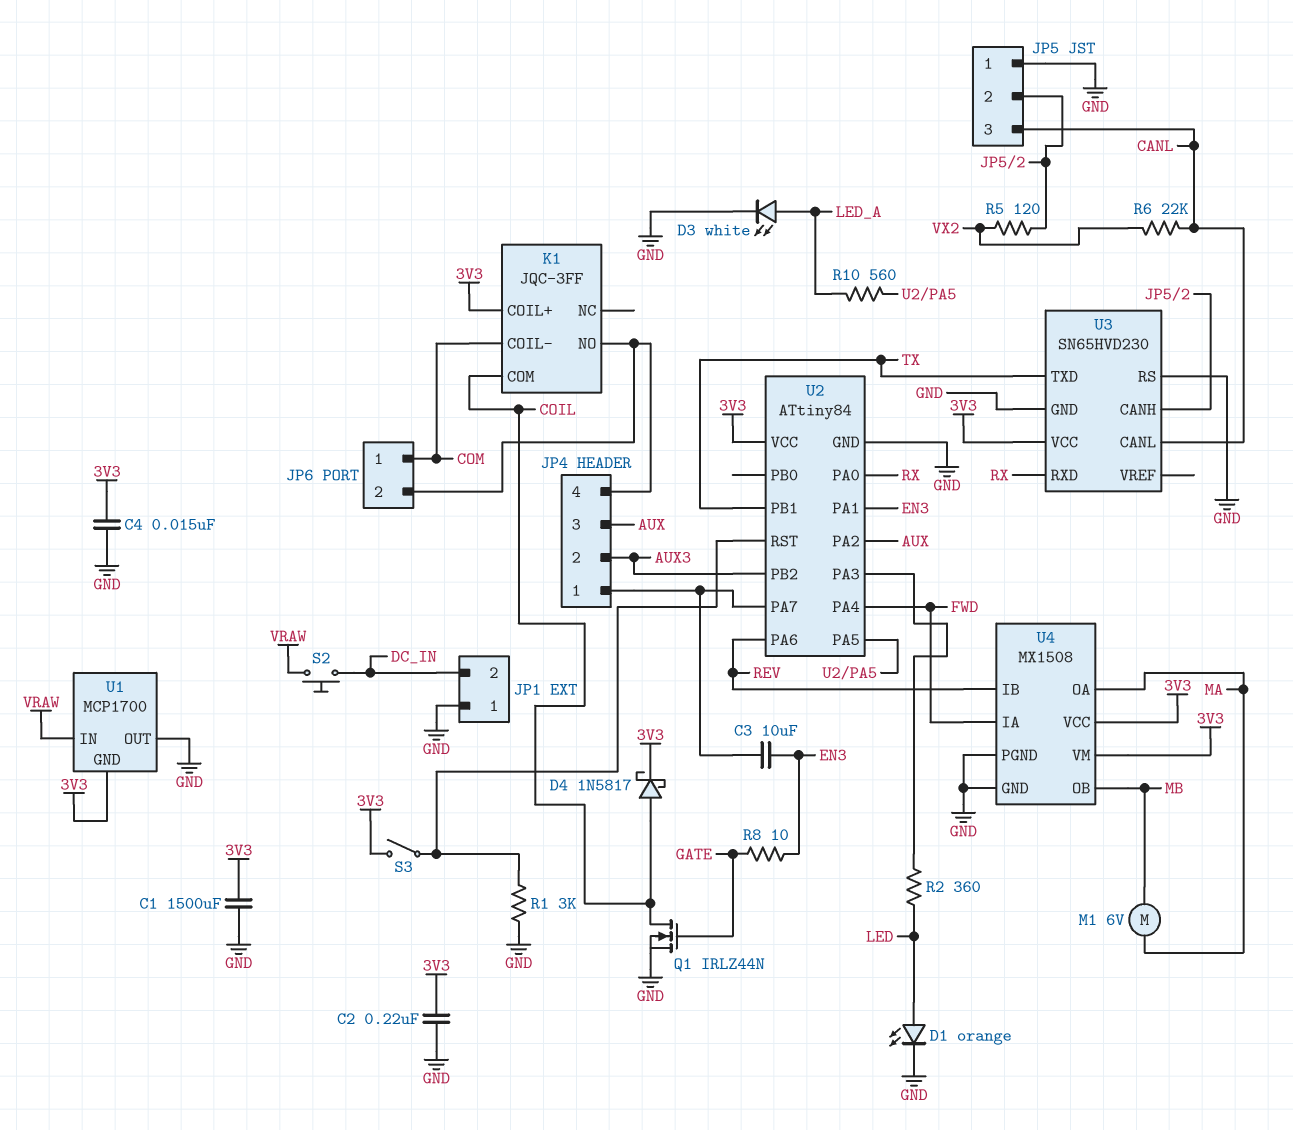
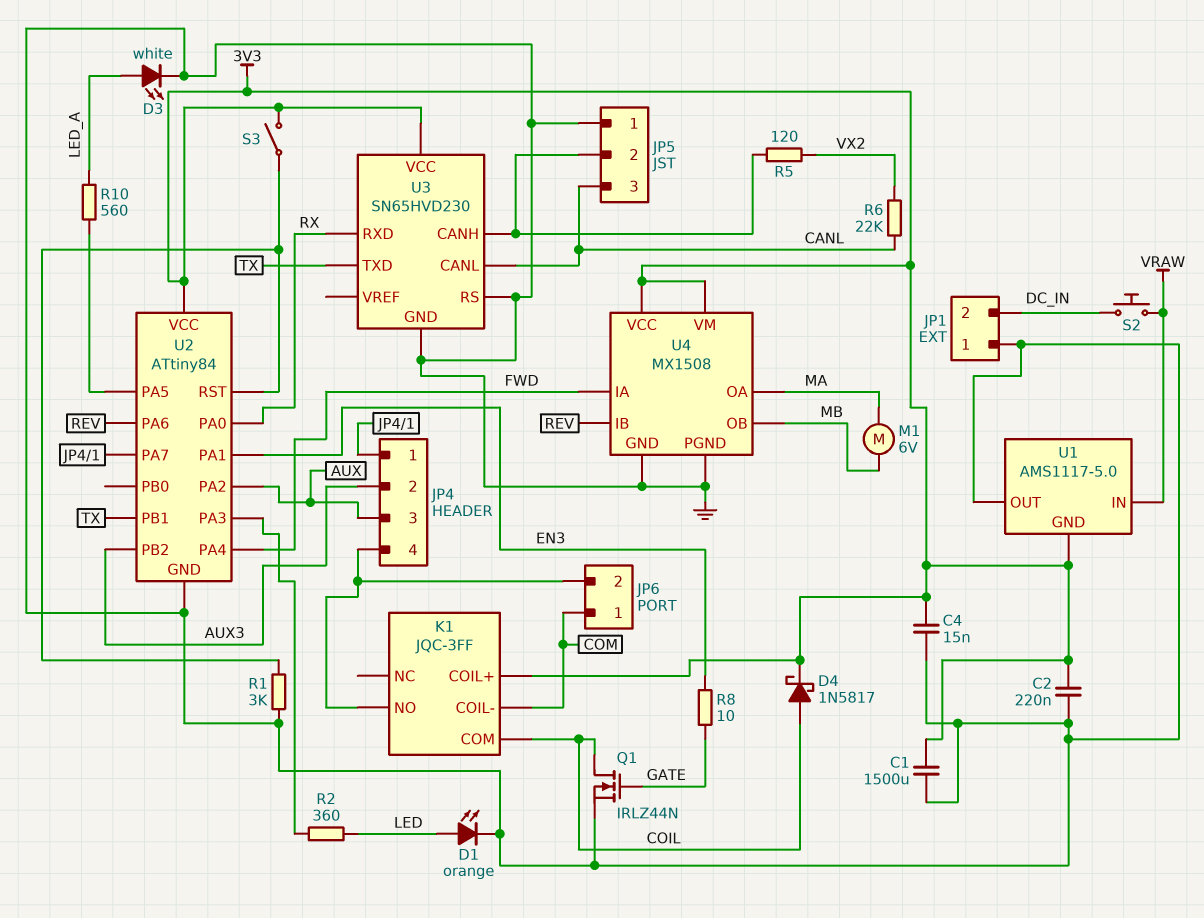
C3: 10uF (EN3, JP4/1) -> none
U1: MCP1700 -> AMS1117-5.0

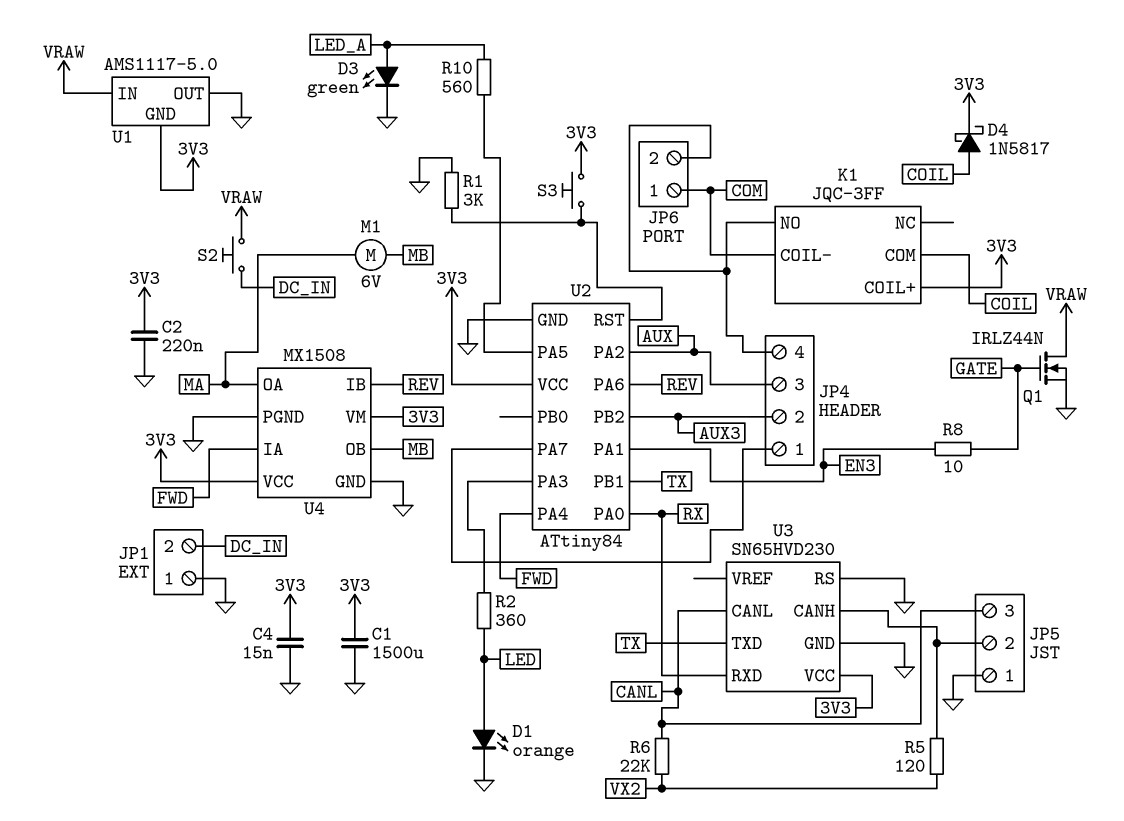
D3: LED white (A LED_A, K GND) -> LED green (A LED_A, K GND)
Q1: NMOS IRLZ44N (G GATE, D COIL, S GND) -> NMOS IRLZ44N (G GATE, D VRAW, S GND)
S3: switch (3V3, U2/RST) -> button (3V3, U2/RST)

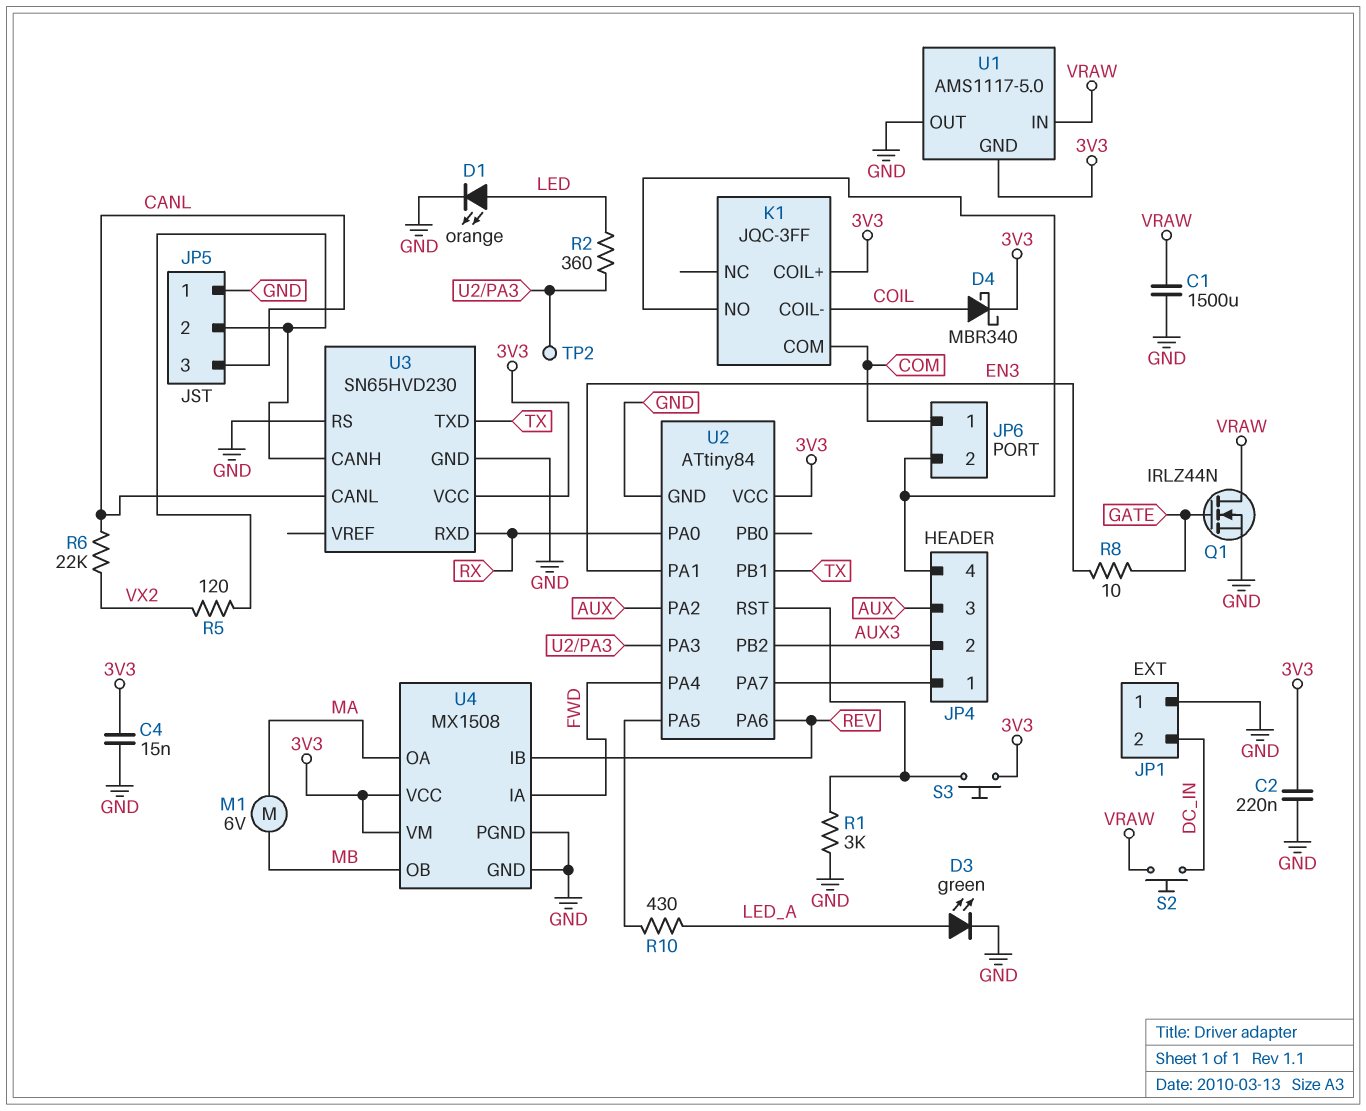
C1: 1500uF (3V3, GND) -> 1500uF (GND, VRAW)
D4: schottky 1N5817 (A COIL, K 3V3) -> schottky MBR340 (A COIL, K 3V3)
K1 pin COIL-: COM -> COIL
K1 pin COM: COIL -> COM
R10: 560 (LED_A, U2/PA5) -> 430 (LED_A, U2/PA5)
TP2: none -> test point (U2/PA3)

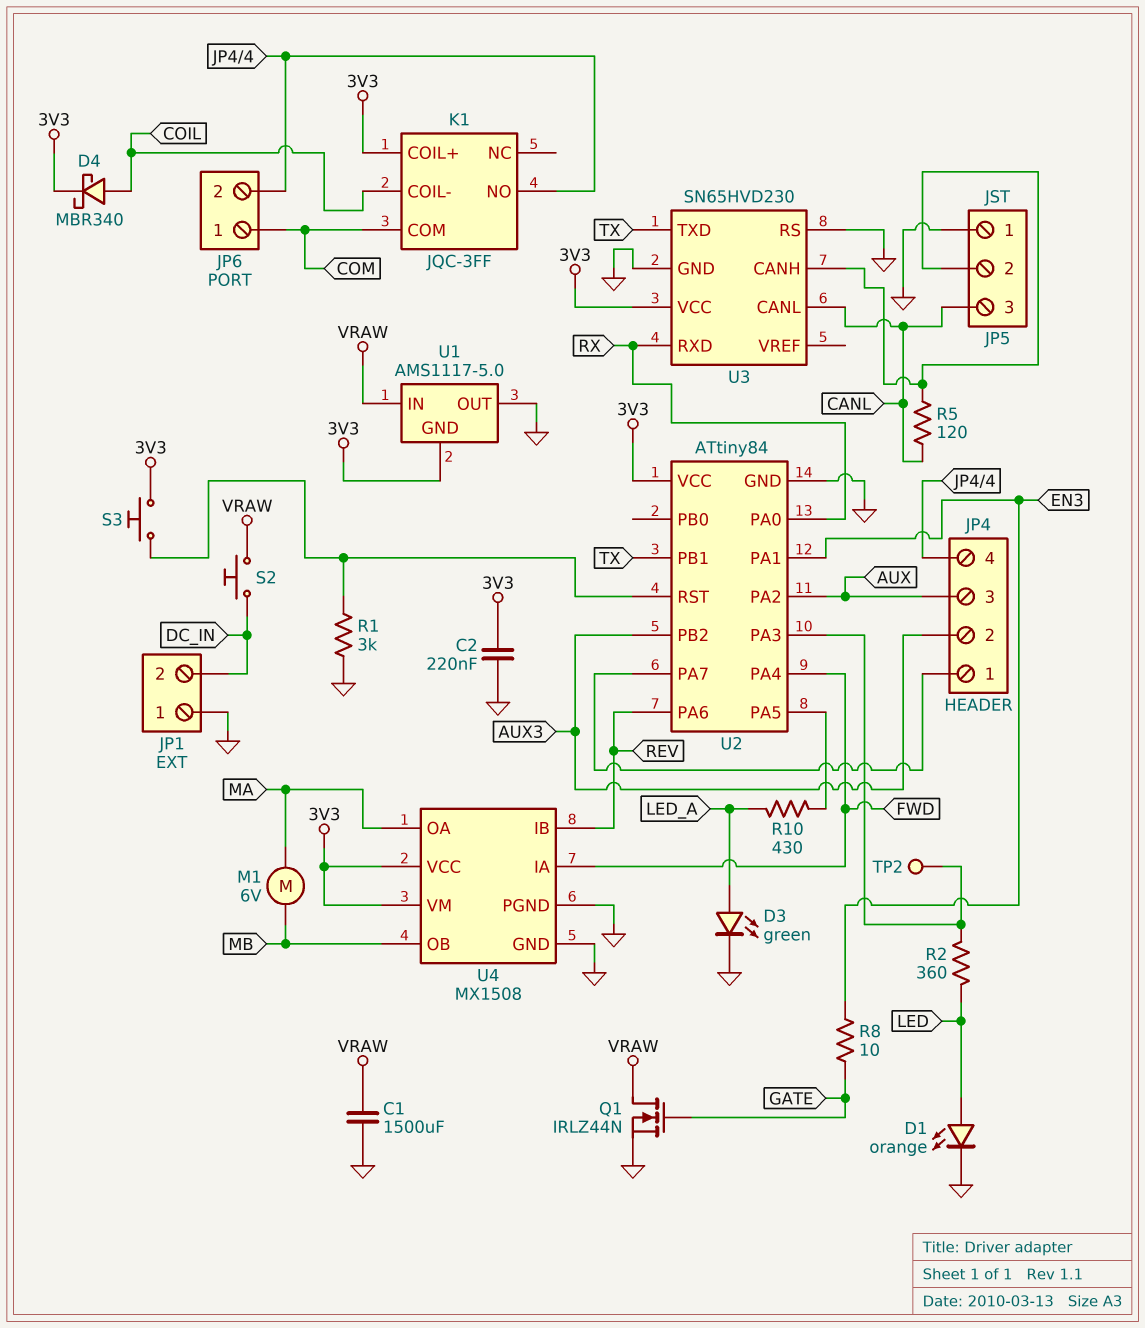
C4: 15nF (3V3, GND) -> none
R5: 120 (JP5/2, VX2) -> 120 (CANL, JP5/2)
R6: 22k (CANL, VX2) -> none

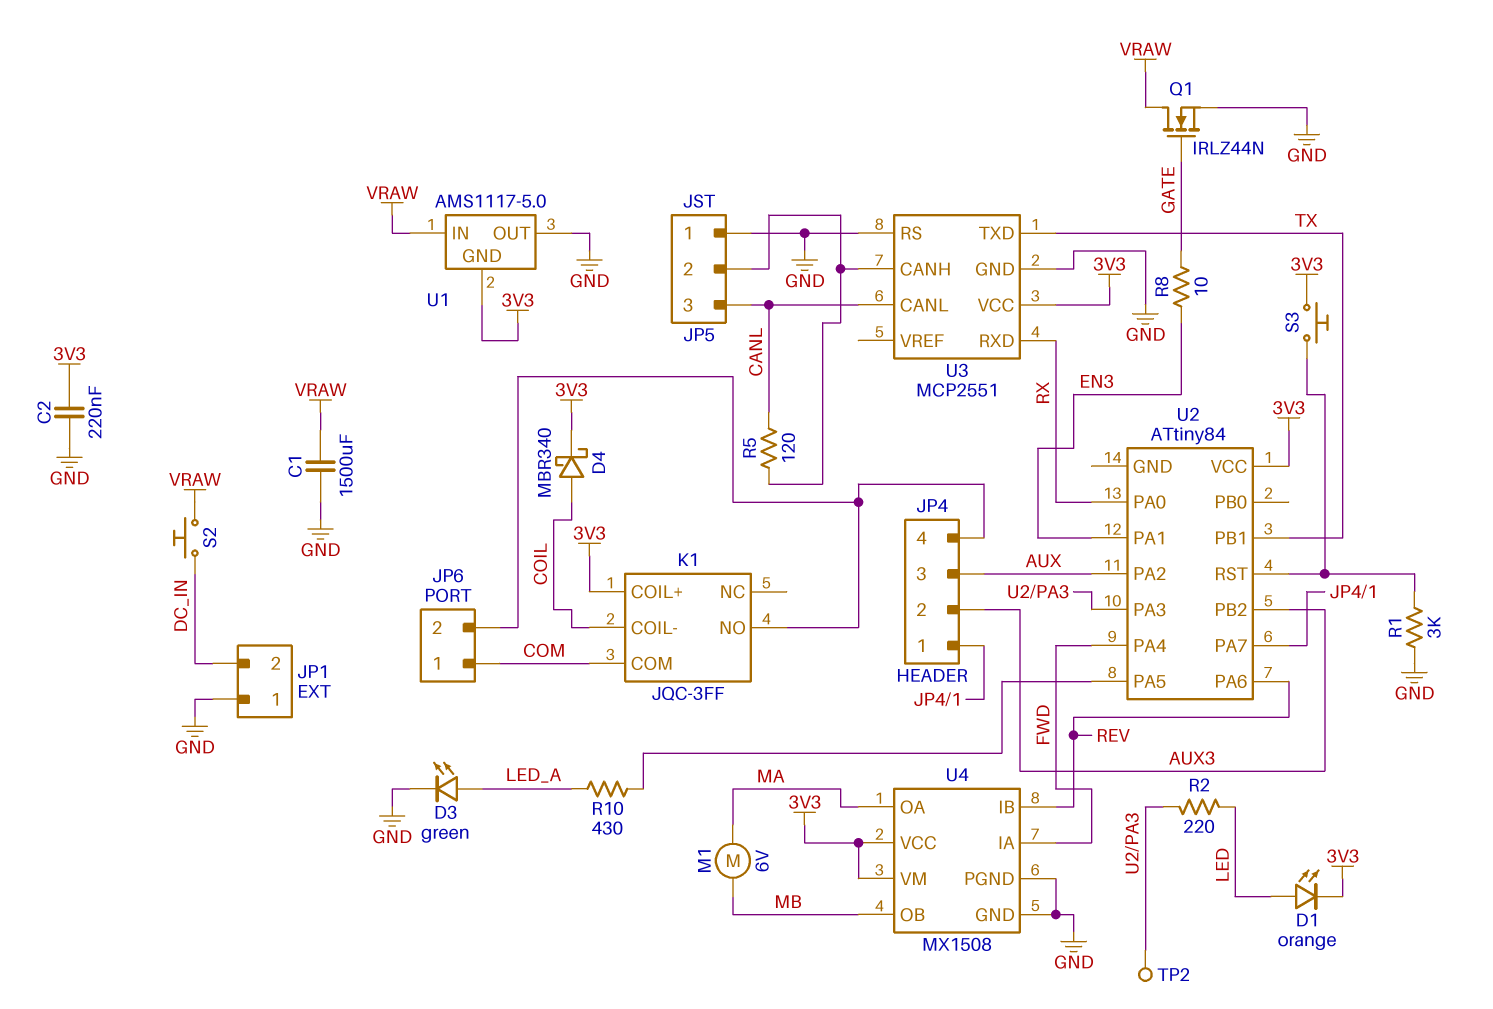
D1: LED orange (A LED, K GND) -> LED orange (A LED, K 3V3)
R2: 360 (LED, U2/PA3) -> 220 (LED, U2/PA3)
U2 pin GND: GND -> none
U3: SN65HVD230 -> MCP2551

